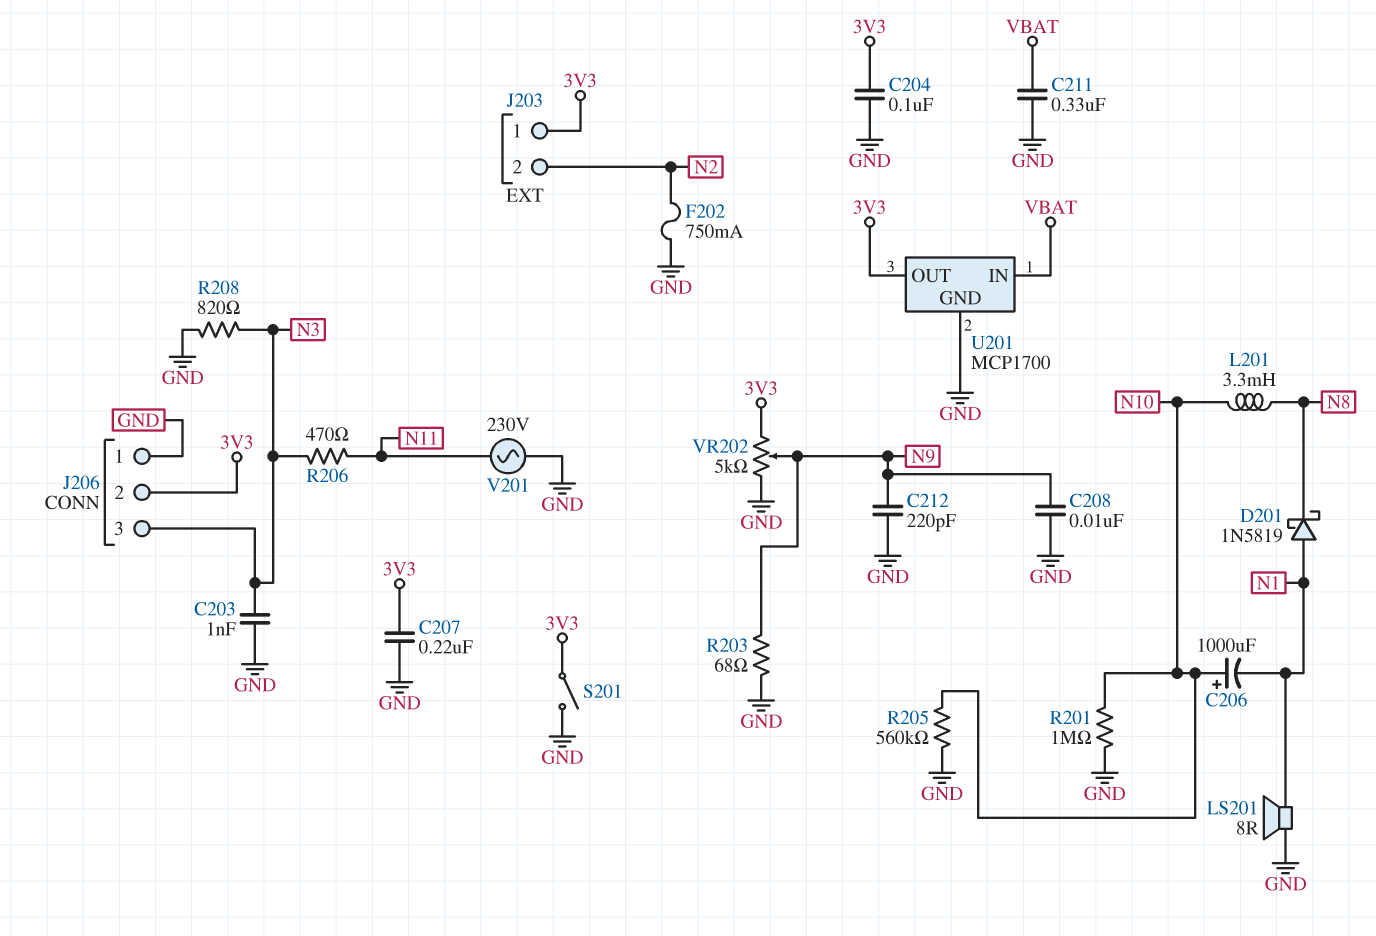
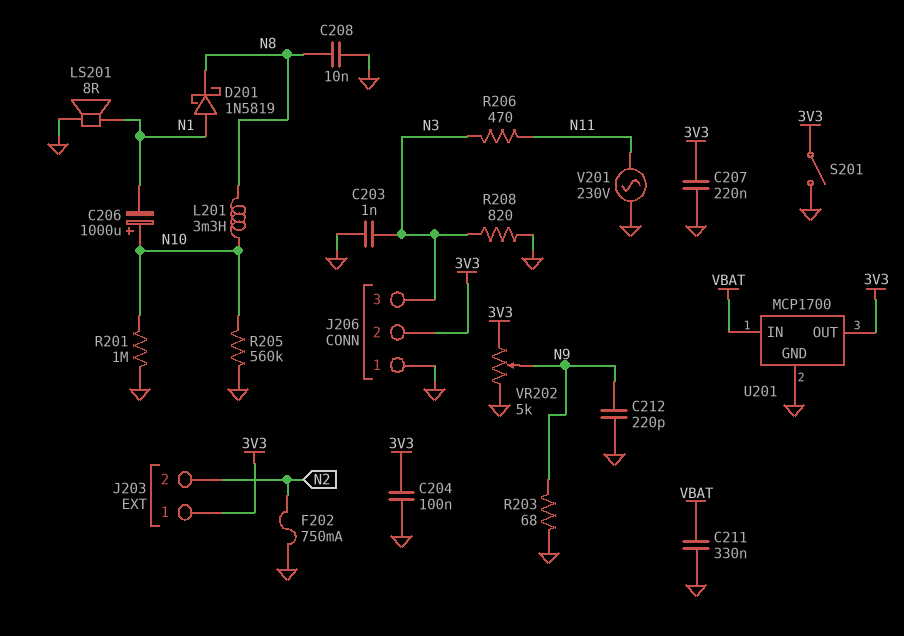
C208: 10nF (GND, N9) -> 10nF (GND, N8)

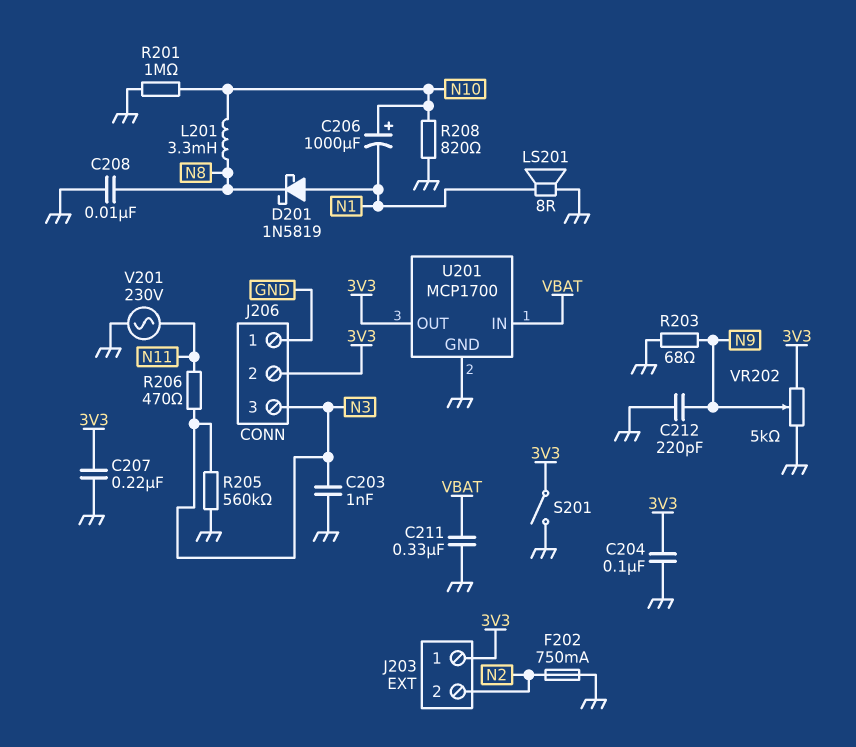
R205: 560k (GND, N10) -> 560k (GND, N3)
R208: 820 (GND, N3) -> 820 (GND, N10)

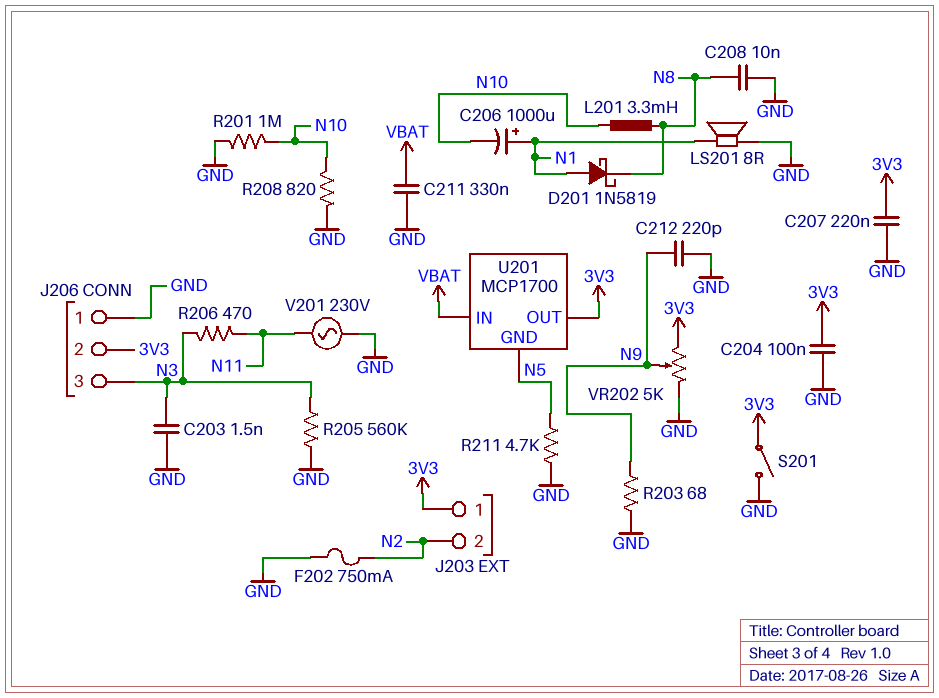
C203: 1nF (GND, N3) -> 1.5nF (GND, N3)
C206: 1000uF (plus N10, minus N1) -> 1000uF (plus N1, minus N10)
R211: none -> 4.7k (GND, N5)
U201 pin GND: GND -> N5

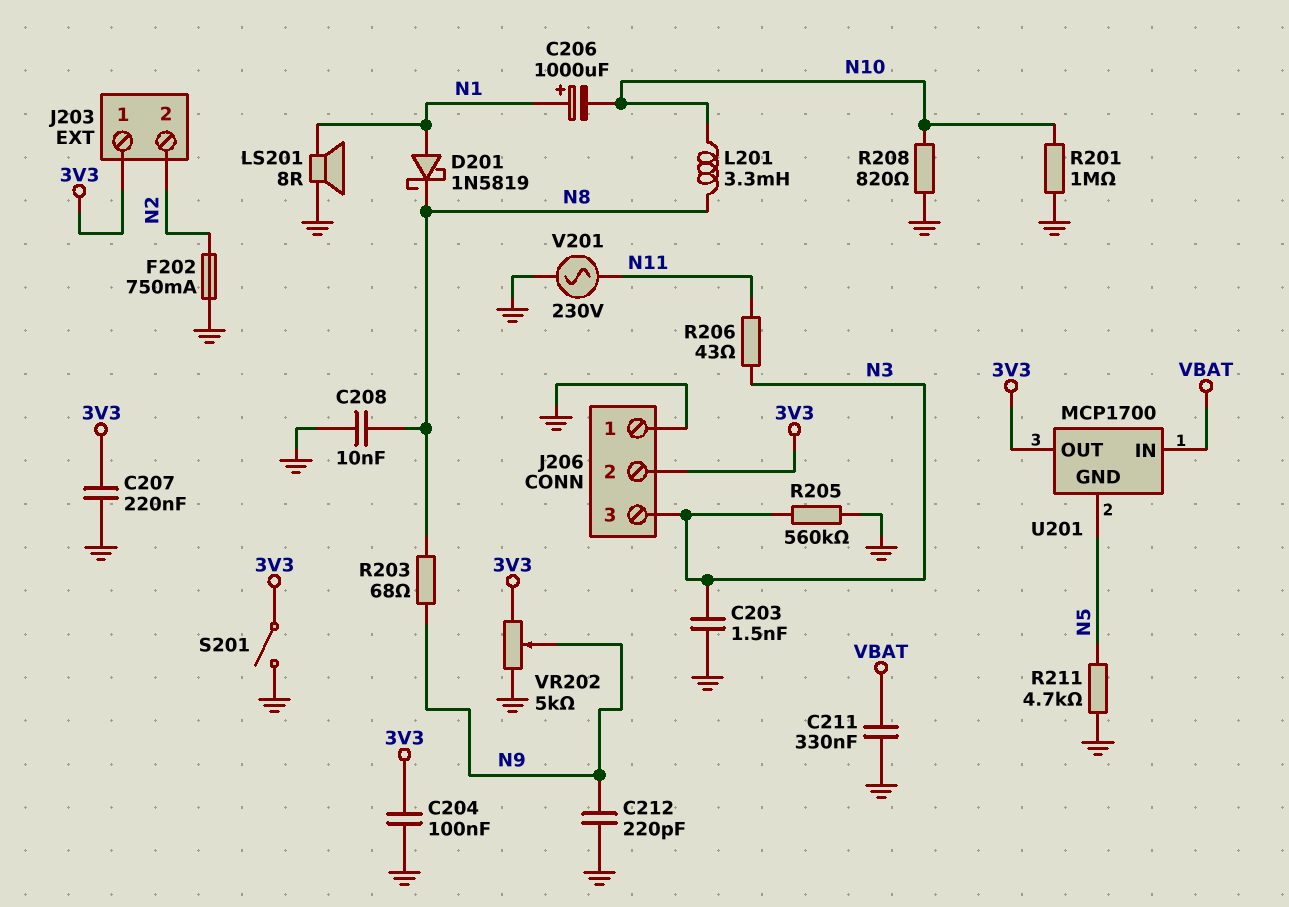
R203: 68 (GND, N9) -> 68 (N8, N9)
R206: 470 (N3, N11) -> 43 (N3, N11)

